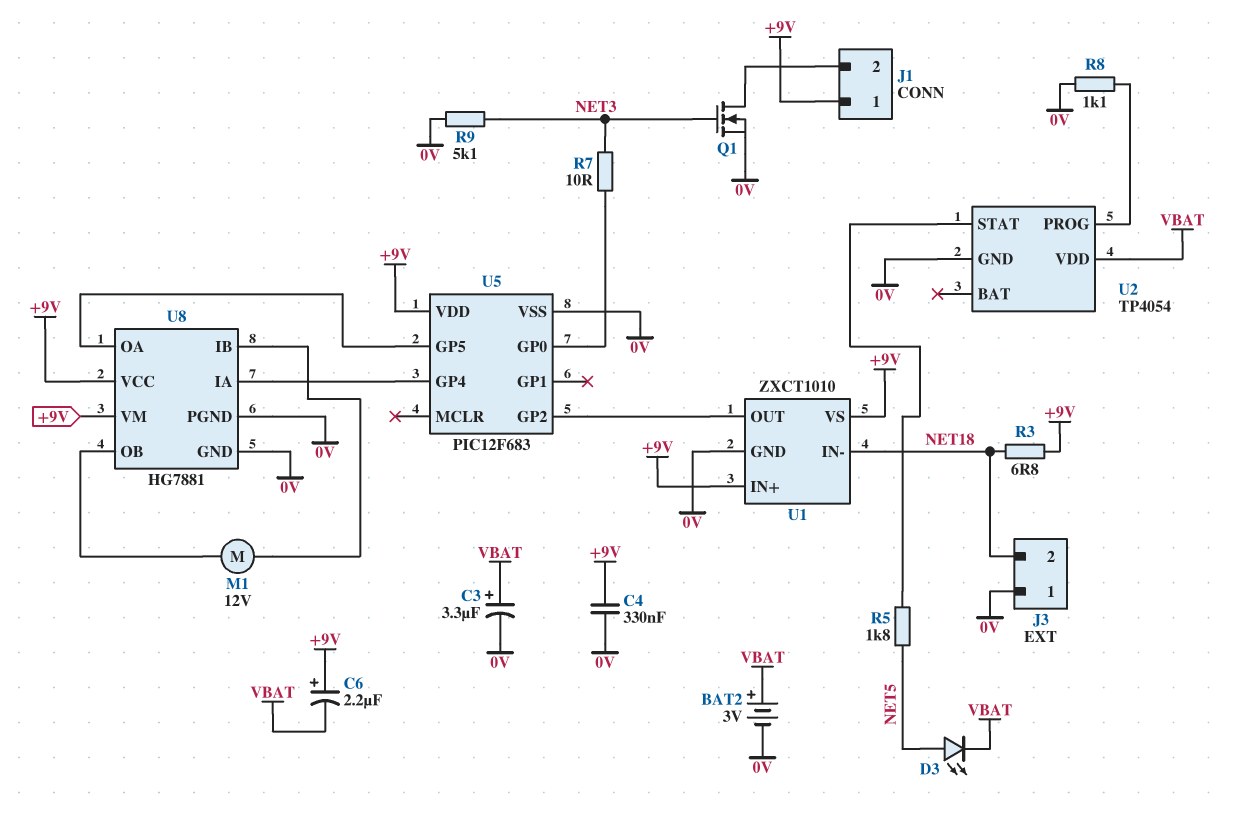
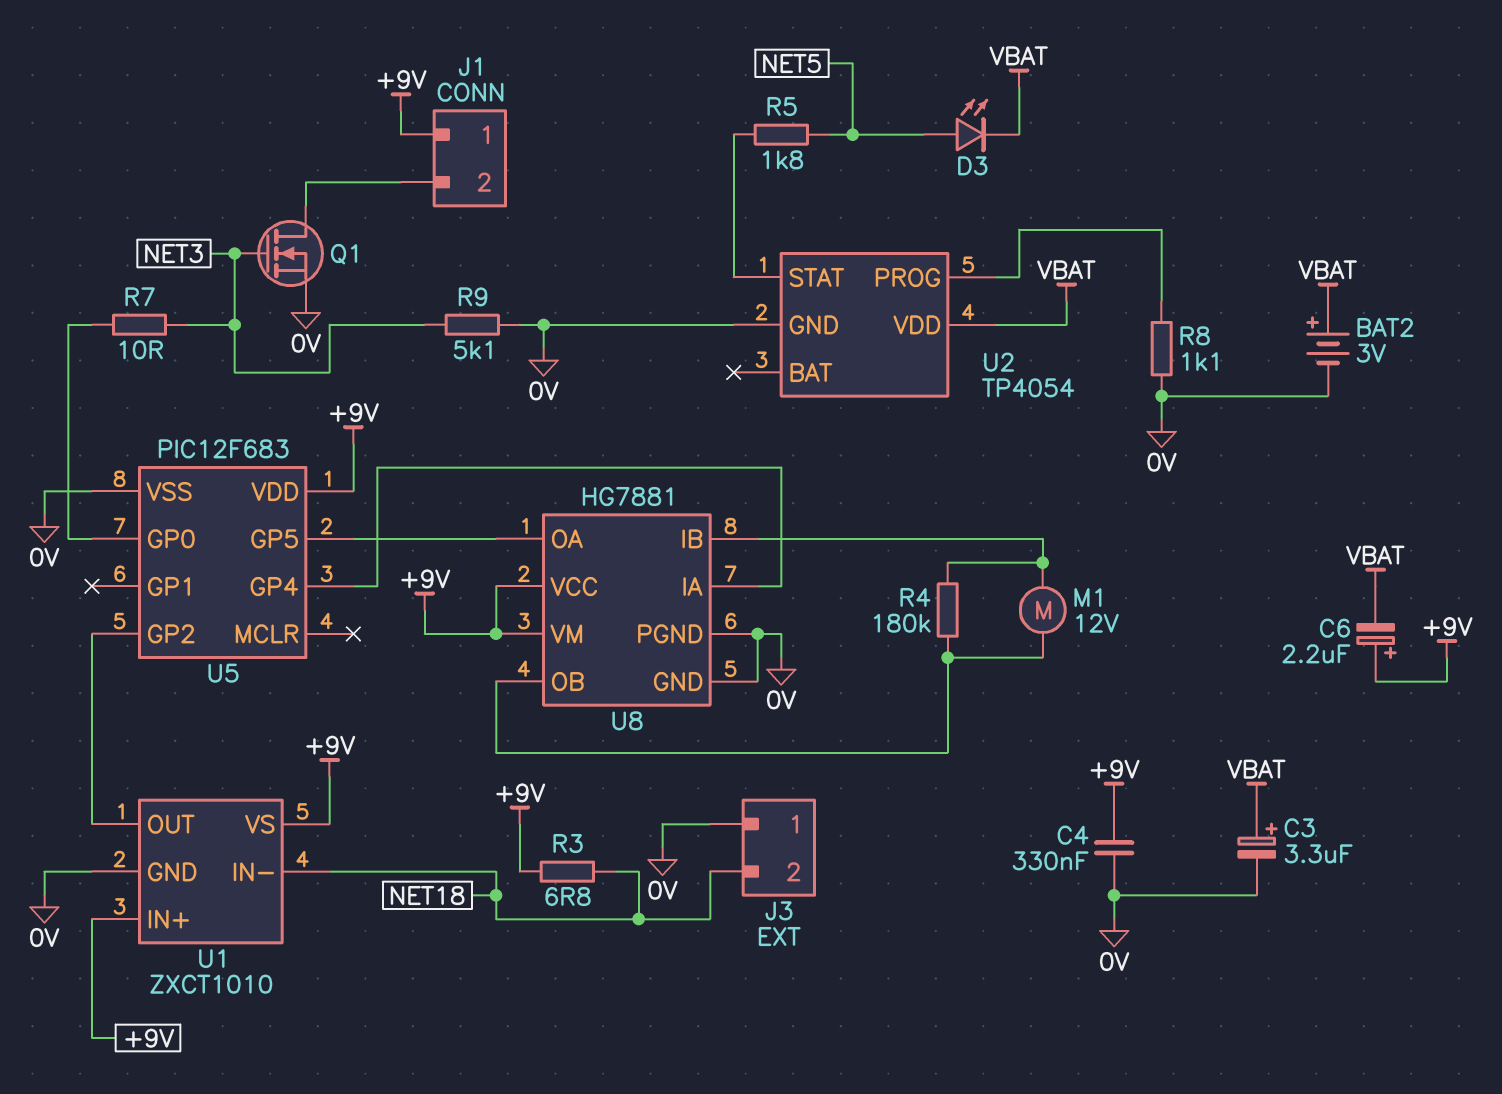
R4: none -> 180k (U8/IB, U8/OB)

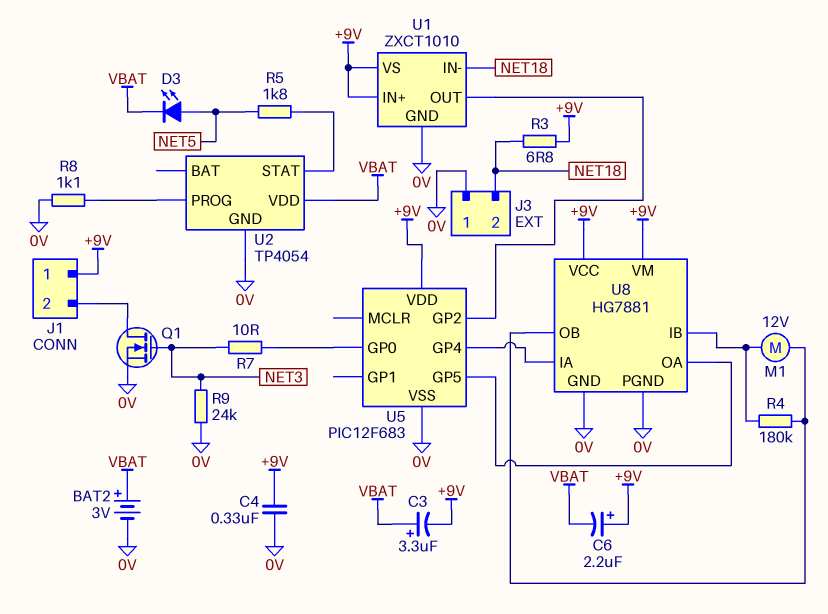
C3: 3.3uF (plus VBAT, minus 0V) -> 3.3uF (plus VBAT, minus +9V)
R9: 5.1k (0V, NET3) -> 24k (0V, NET3)

